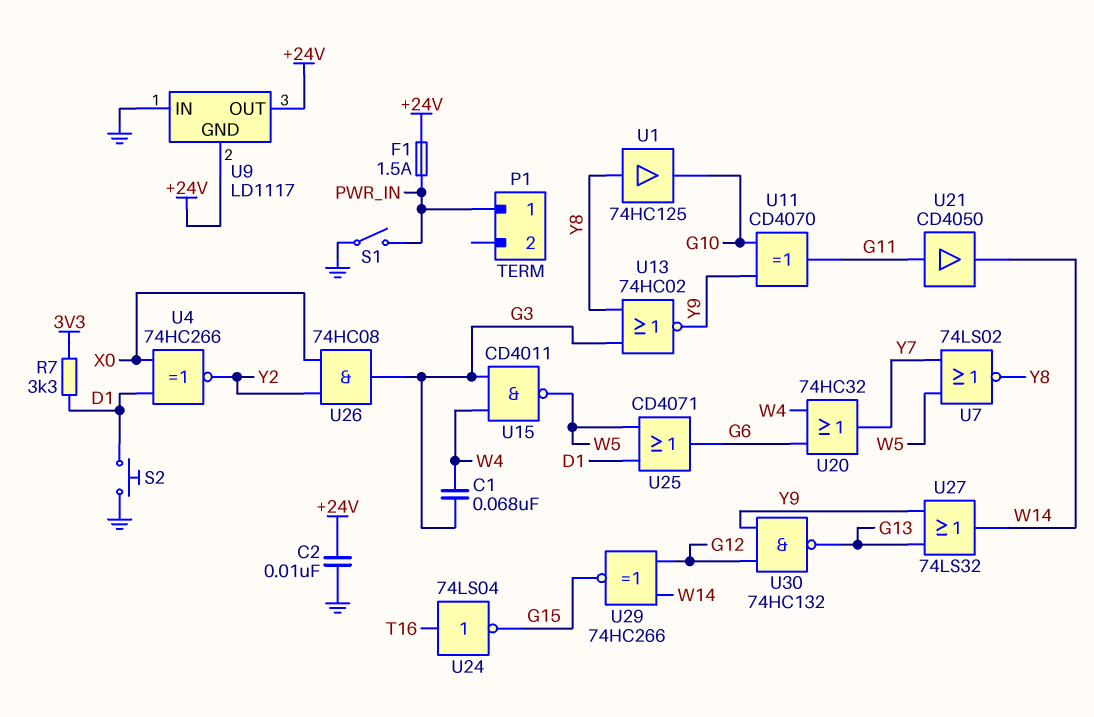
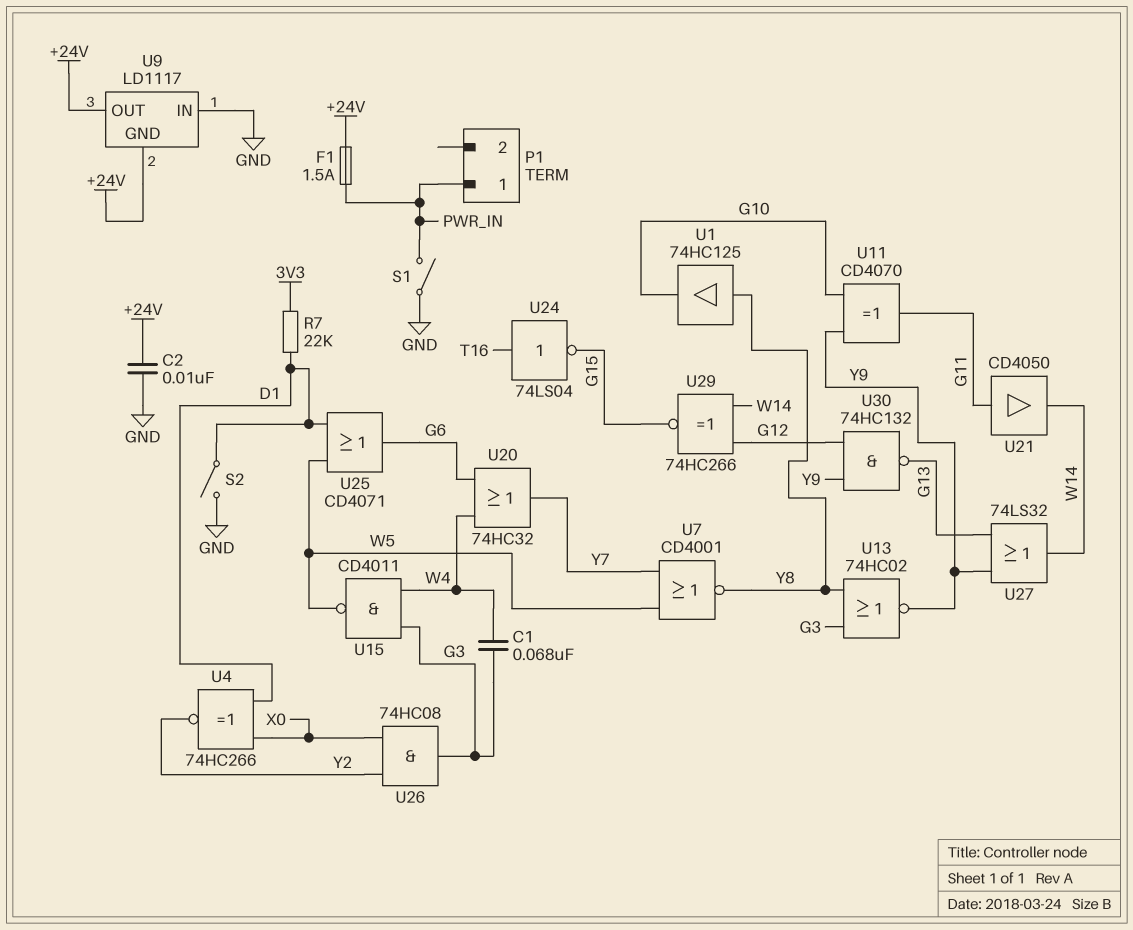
R7: 3.3k (3V3, D1) -> 22k (3V3, D1)
S2: button (D1, GND) -> switch (D1, GND)
U7: NOR 74LS02 (in W5, in Y7, out Y8) -> NOR CD4001 (in W5, in Y7, out Y8)

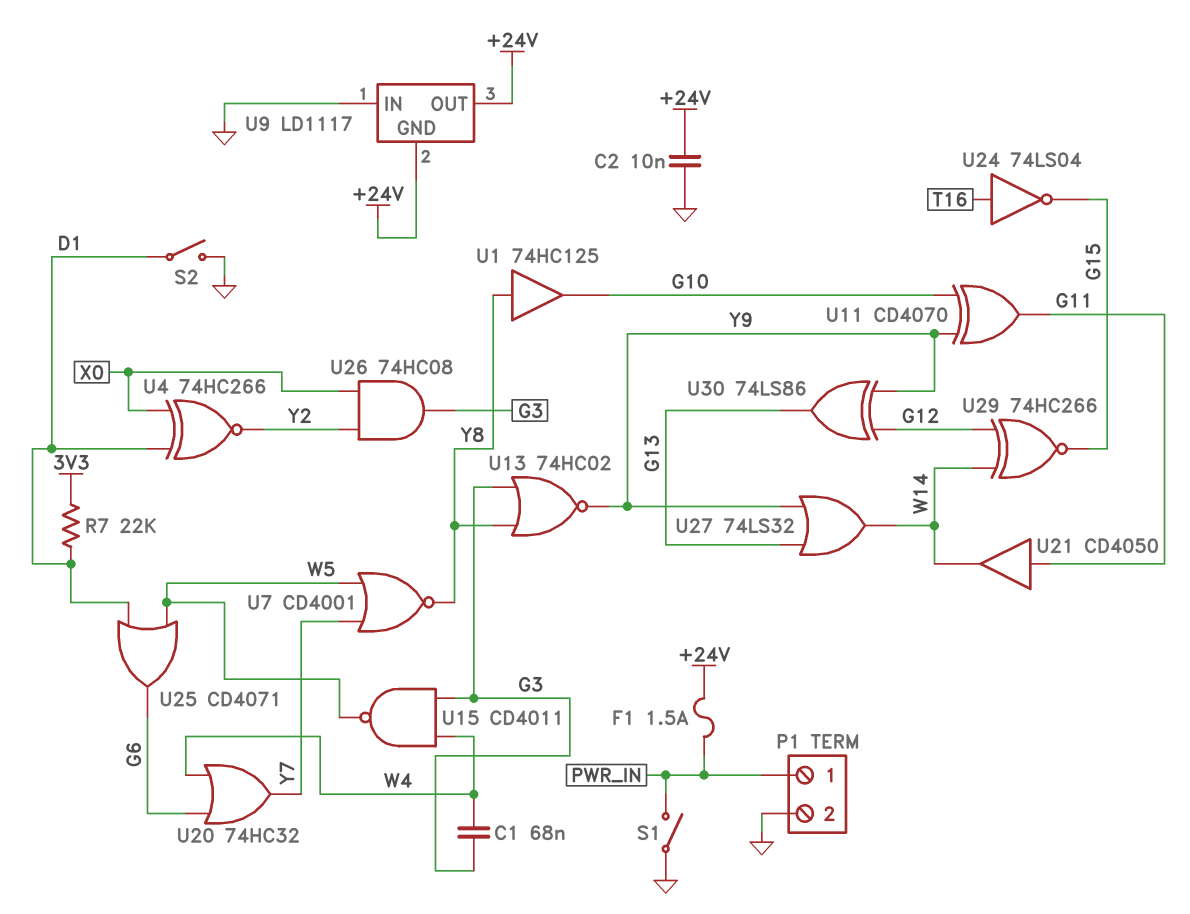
P1 pin 2: none -> GND
U30: NAND 74HC132 (in G12, in Y9, out G13) -> XOR 74LS86 (in G12, in Y9, out G13)

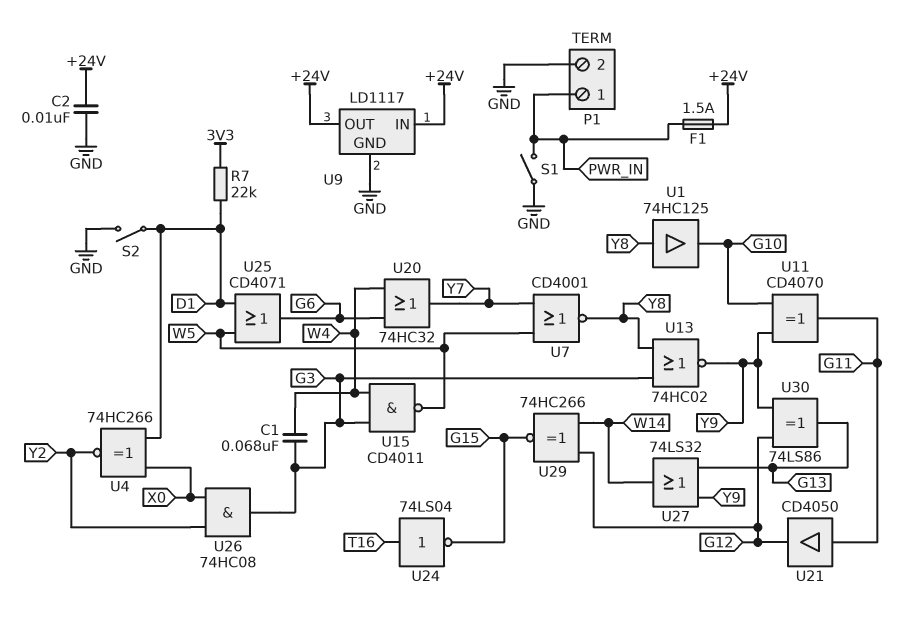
U9 pin GND: +24V -> GND
U9 pin IN: GND -> +24V
U21: buffer CD4050 (in G11, out W14) -> buffer CD4050 (in G11, out G12)

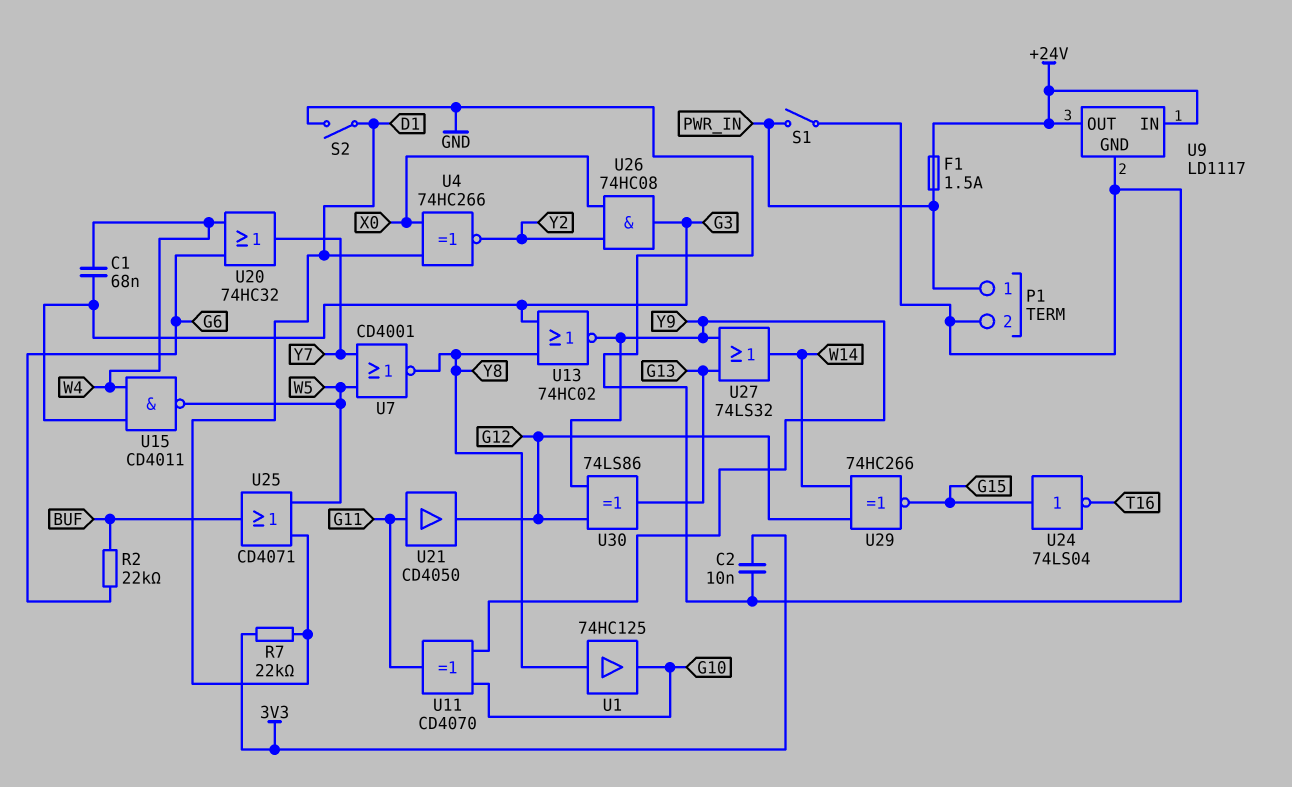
C2: 10nF (+24V, GND) -> 10nF (3V3, GND)
R2: none -> 22k (BUF, G6)
U24: NOT 74LS04 (in T16, out G15) -> NOT 74LS04 (in G15, out T16)
U25: OR CD4071 (in D1, in W5, out G6) -> OR CD4071 (in D1, in W5, out BUF)

